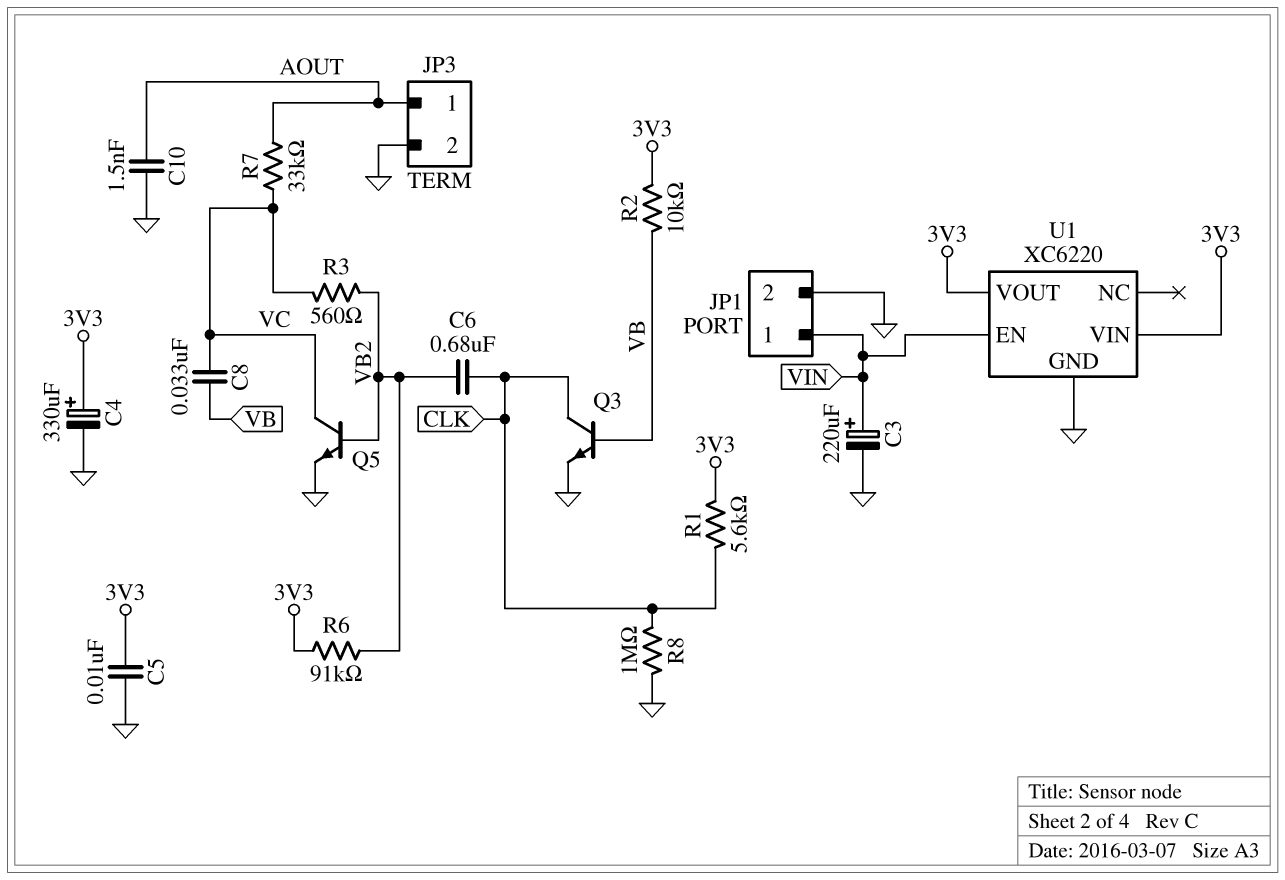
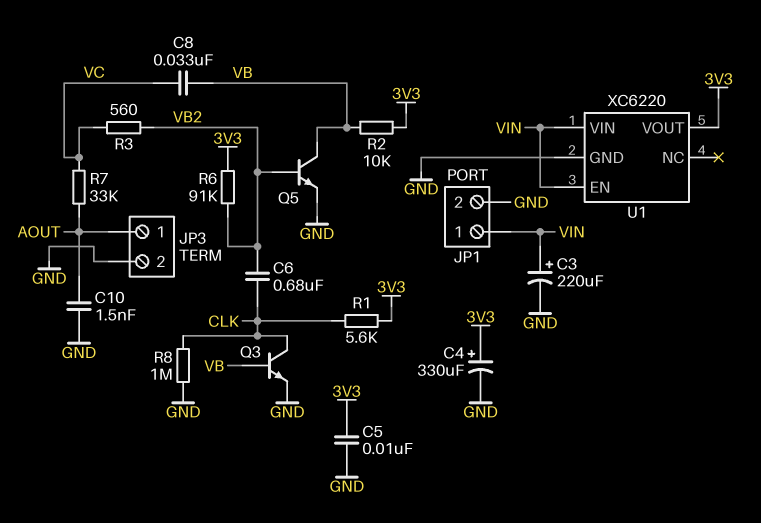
Q5: NPN (B VB2, C VC, E GND) -> NPN (B VB2, C VB, E GND)
U1 pin VIN: 3V3 -> VIN

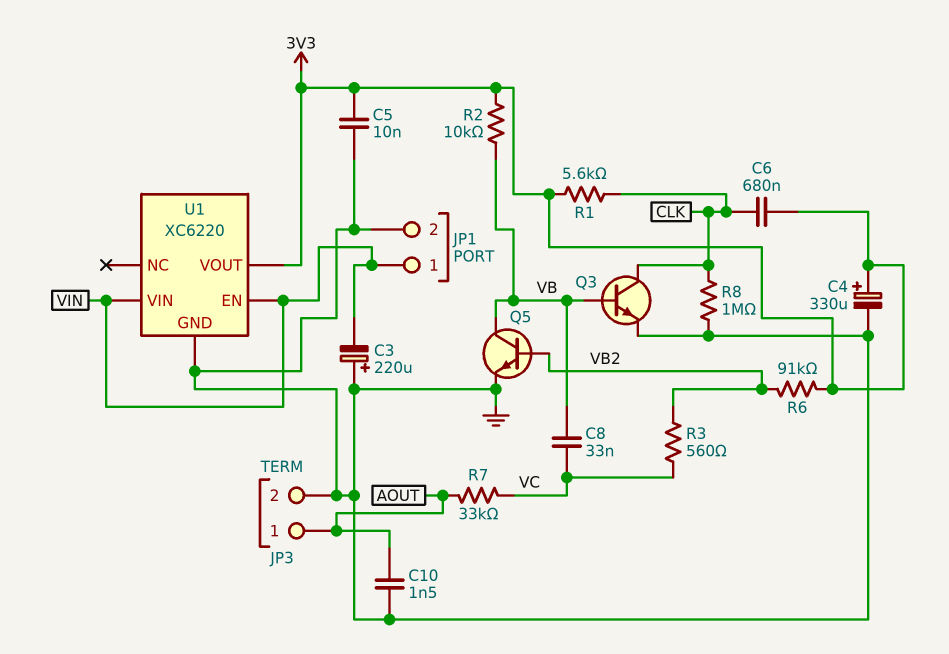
C3: 220uF (plus VIN, minus GND) -> 220uF (plus GND, minus VIN)
C6: 680nF (CLK, VB2) -> 680nF (3V3, CLK)

